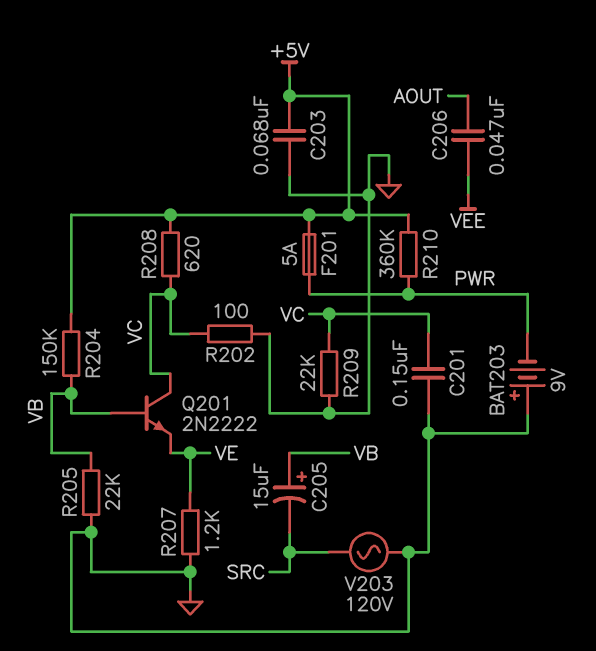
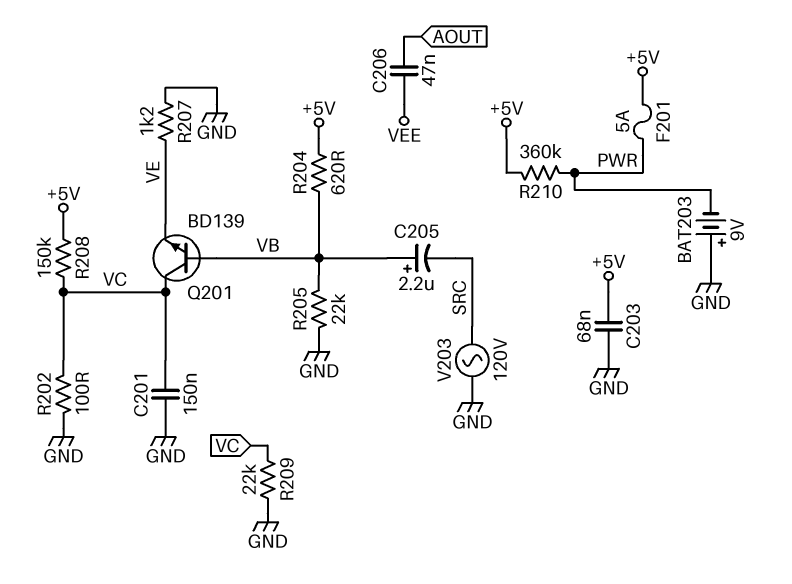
C205: 15uF (plus VB, minus SRC) -> 2.2uF (plus VB, minus SRC)
Q201: NPN 2N2222 (B VB, C VC, E VE) -> NPN BD139 (B VB, C VC, E VE)
R204: 150k (+5V, VB) -> 620 (+5V, VB)
R208: 620 (+5V, VC) -> 150k (+5V, VC)

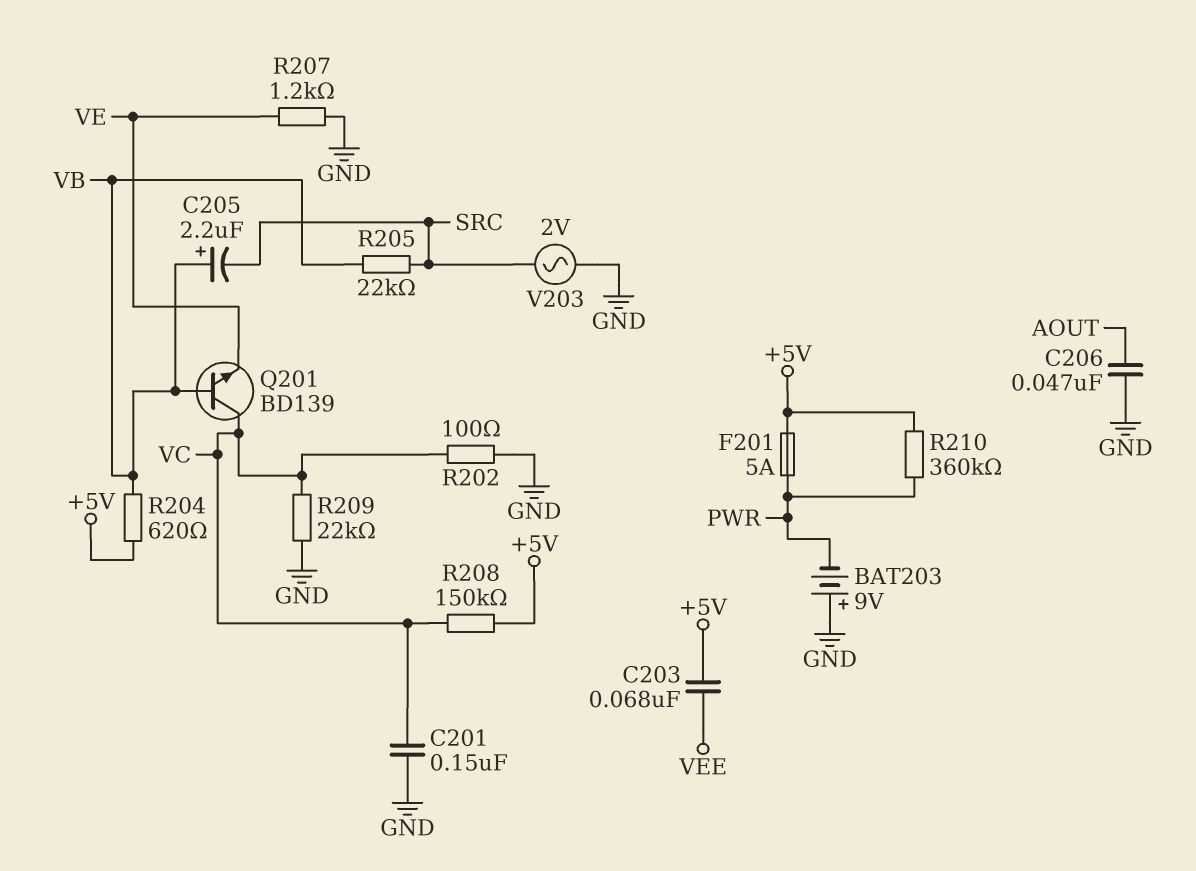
C203: 68nF (+5V, GND) -> 68nF (+5V, VEE)
C206: 47nF (AOUT, VEE) -> 47nF (AOUT, GND)
R205: 22k (GND, VB) -> 22k (SRC, VB)
V203: AC 120V (GND, SRC) -> AC 2V (GND, SRC)

